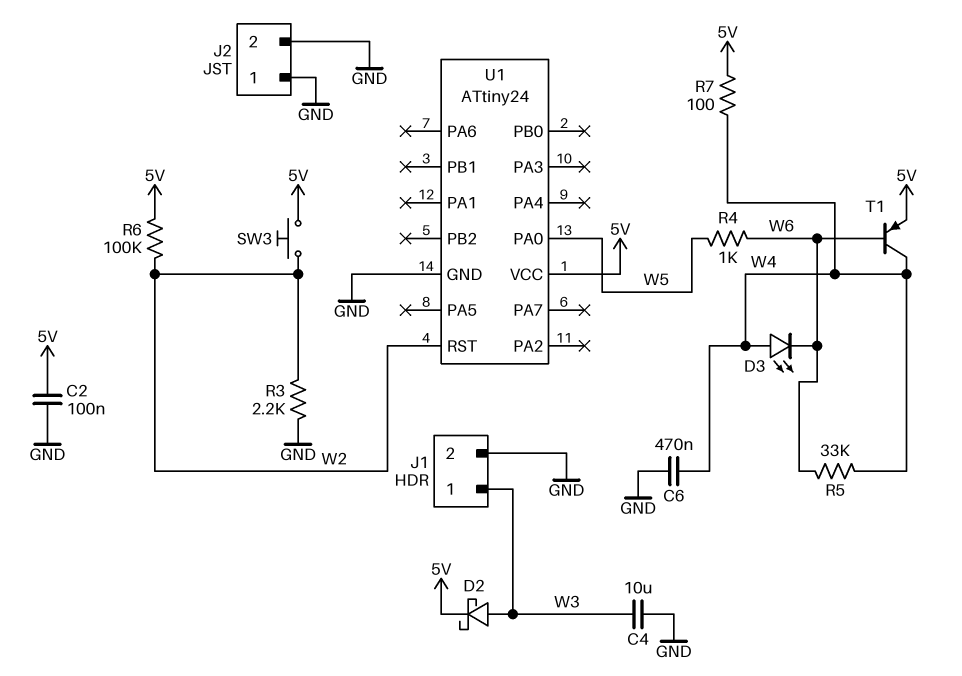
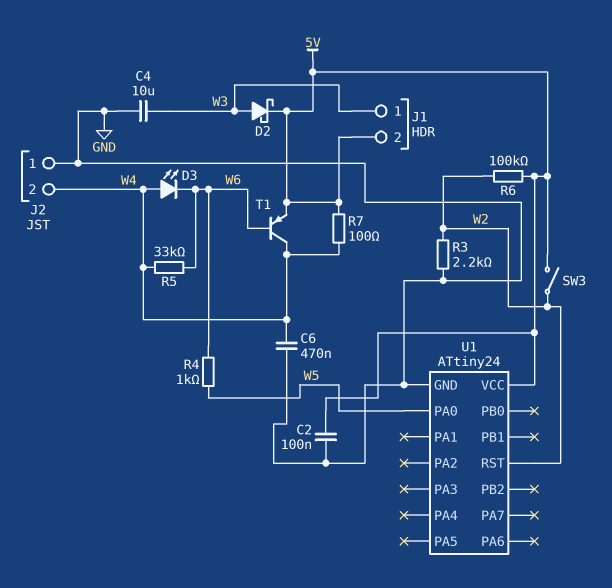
J1 pin 2: GND -> 5V
J2 pin 2: GND -> W4
SW3: button (5V, W2) -> switch (5V, W2)

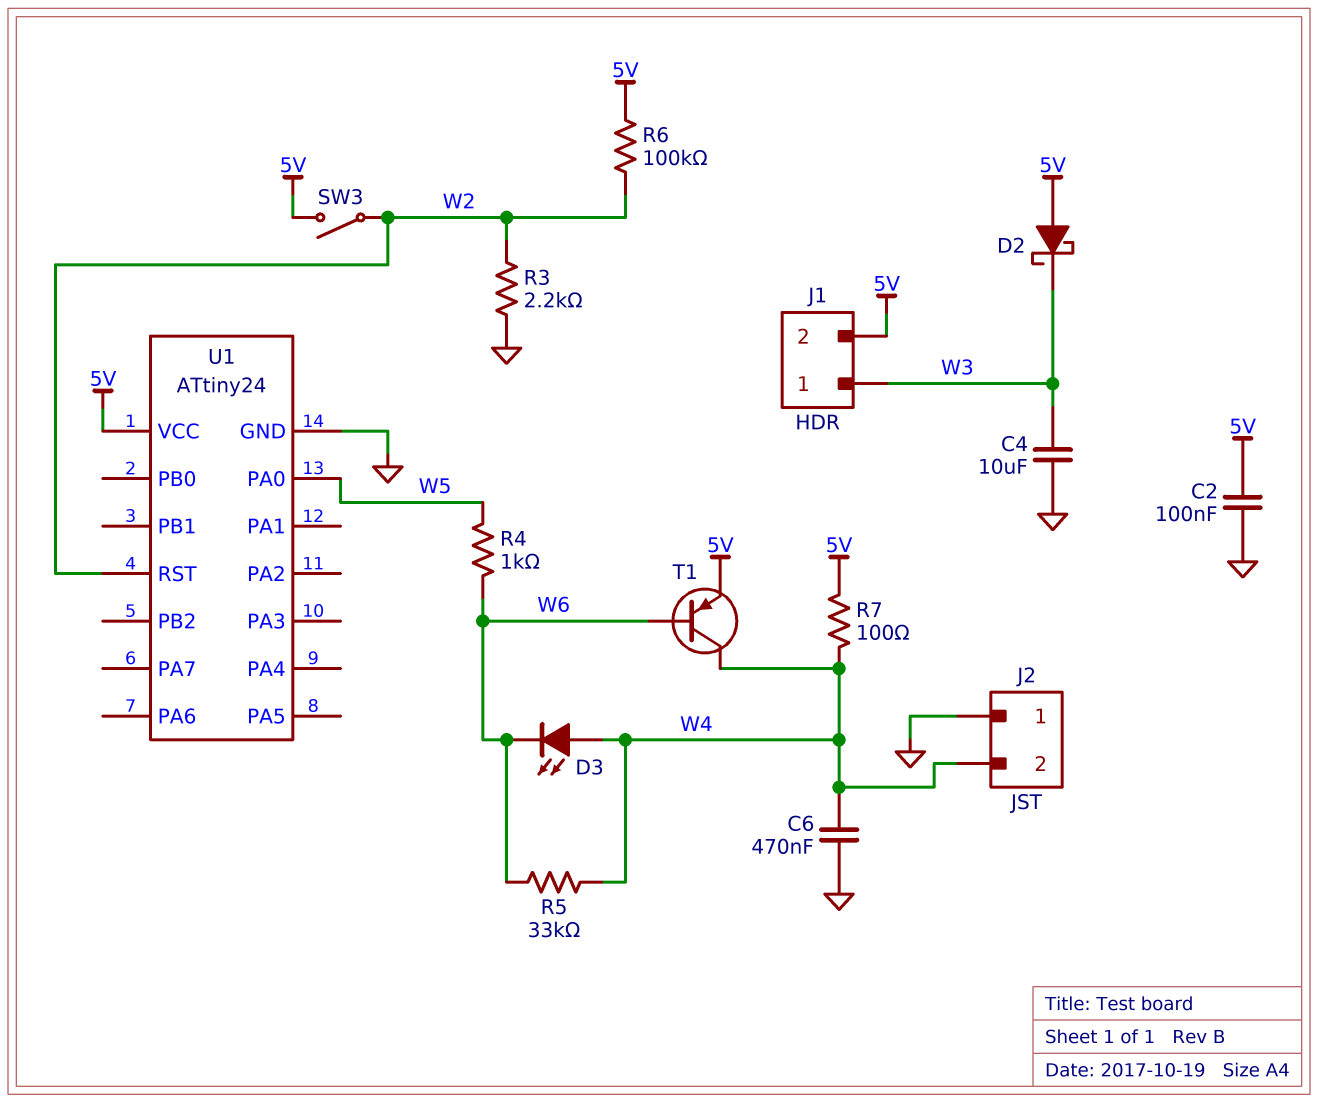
D2: schottky (A W3, K 5V) -> schottky (A 5V, K W3)

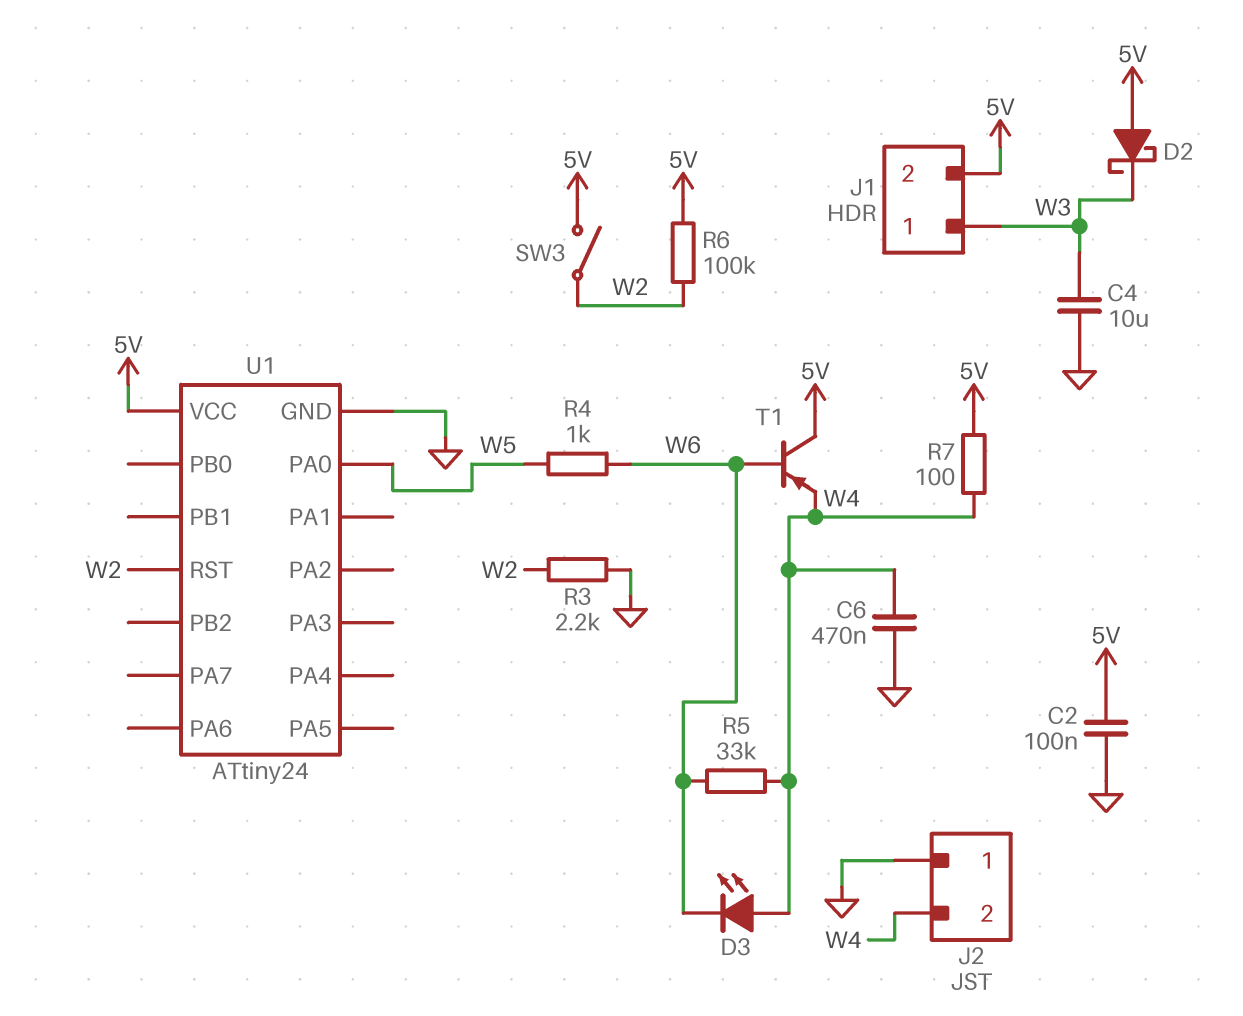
T1: PNP (B W6, C W4, E 5V) -> PNP (B W6, C 5V, E W4)

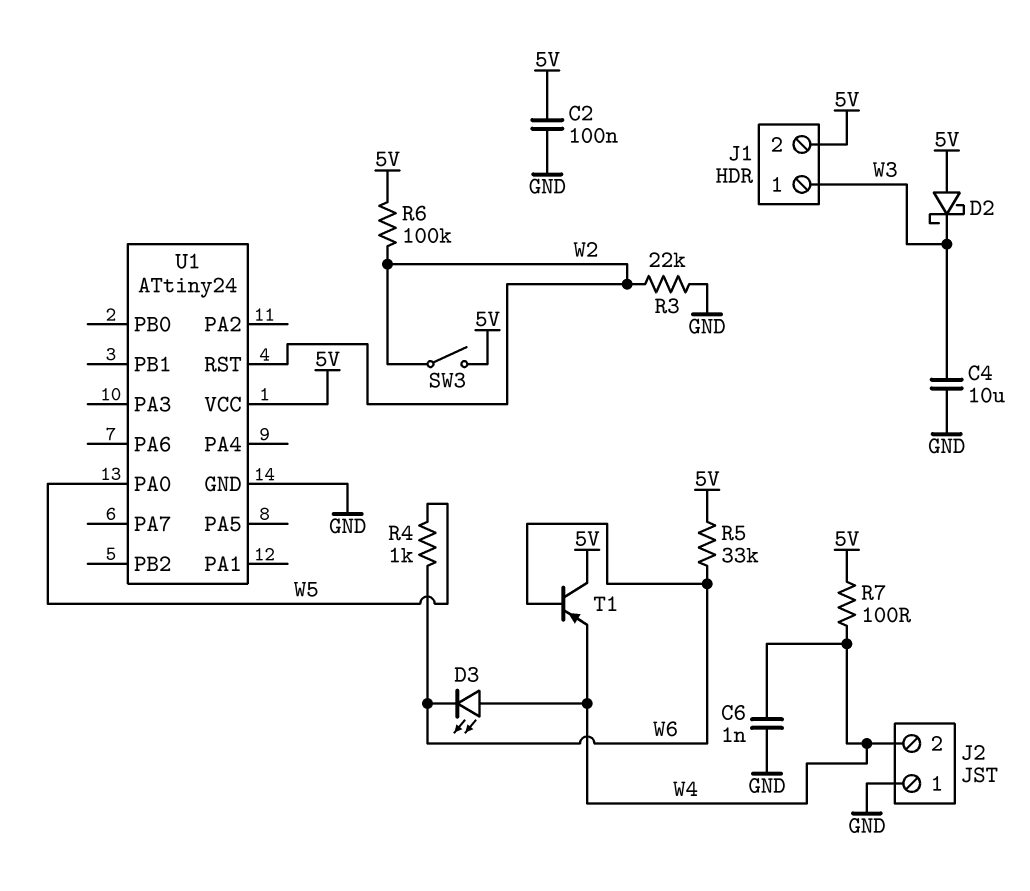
C6: 470nF (GND, W4) -> 1nF (GND, W4)
R3: 2.2k (GND, W2) -> 22k (GND, W2)
R5: 33k (W4, W6) -> 33k (5V, W6)

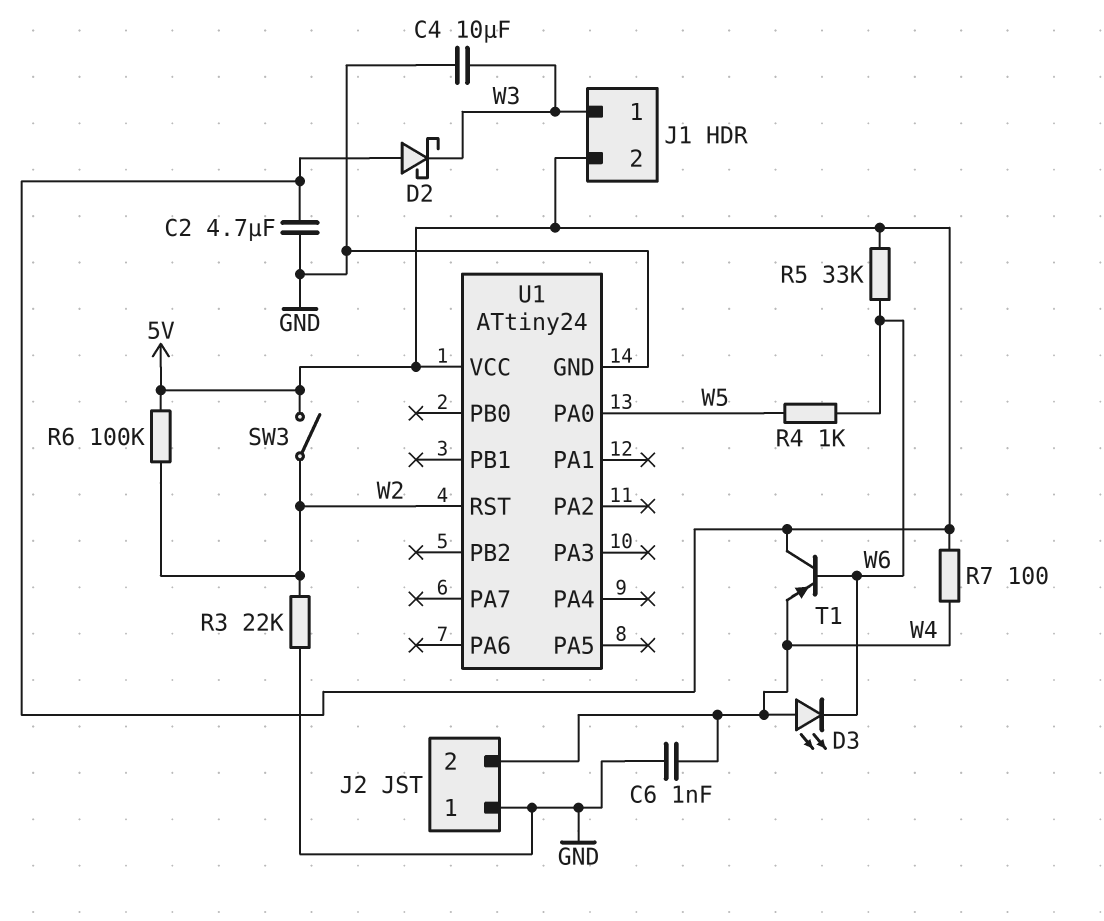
C2: 100nF (5V, GND) -> 4.7uF (5V, GND)

